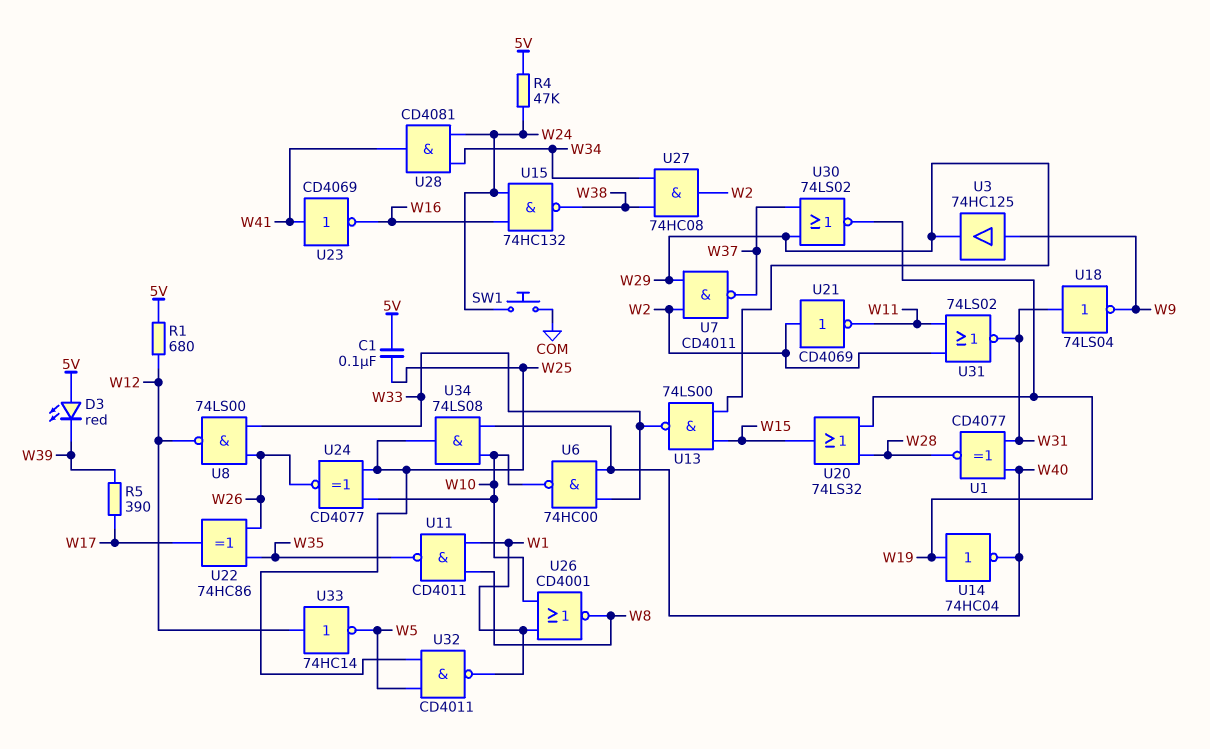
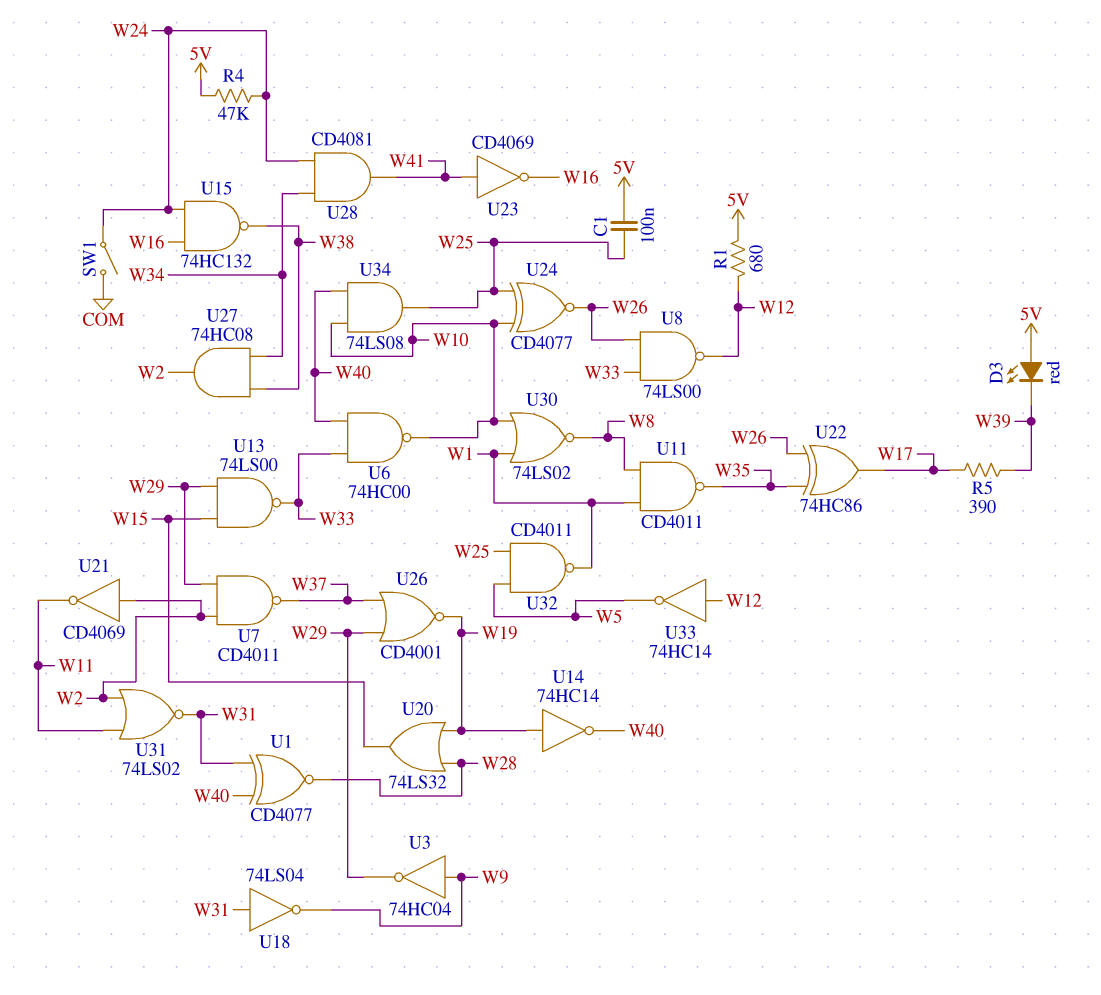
SW1: button (COM, W24) -> switch (COM, W24)
U3: buffer 74HC125 (in W9, out W29) -> NOT 74HC04 (in W9, out W29)
U14: NOT 74HC04 (in W19, out W40) -> NOT 74HC14 (in W19, out W40)
U26: NOR CD4001 (in W1, in W10, out W8) -> NOR CD4001 (in W29, in W37, out W19)
U30: NOR 74LS02 (in W29, in W37, out W19) -> NOR 74LS02 (in W1, in W10, out W8)

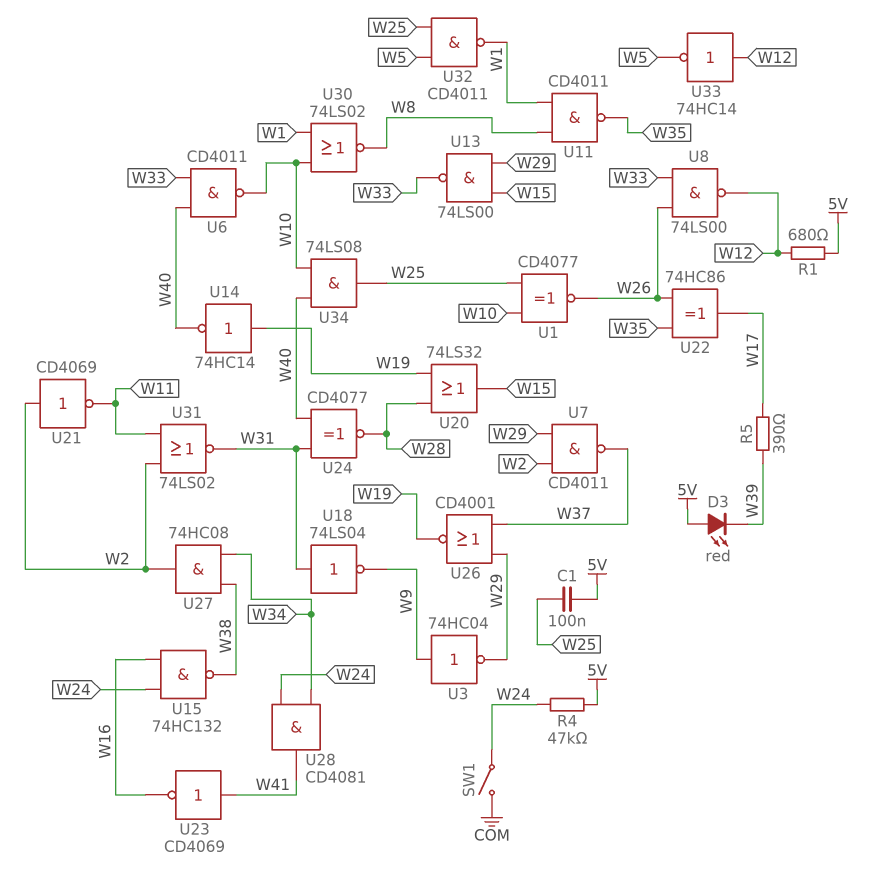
U1: XNOR CD4077 (in W31, in W40, out W28) -> XNOR CD4077 (in W10, in W25, out W26)
U6: NAND 74HC00 (in W33, in W40, out W10) -> NAND CD4011 (in W33, in W40, out W10)
U24: XNOR CD4077 (in W10, in W25, out W26) -> XNOR CD4077 (in W31, in W40, out W28)

